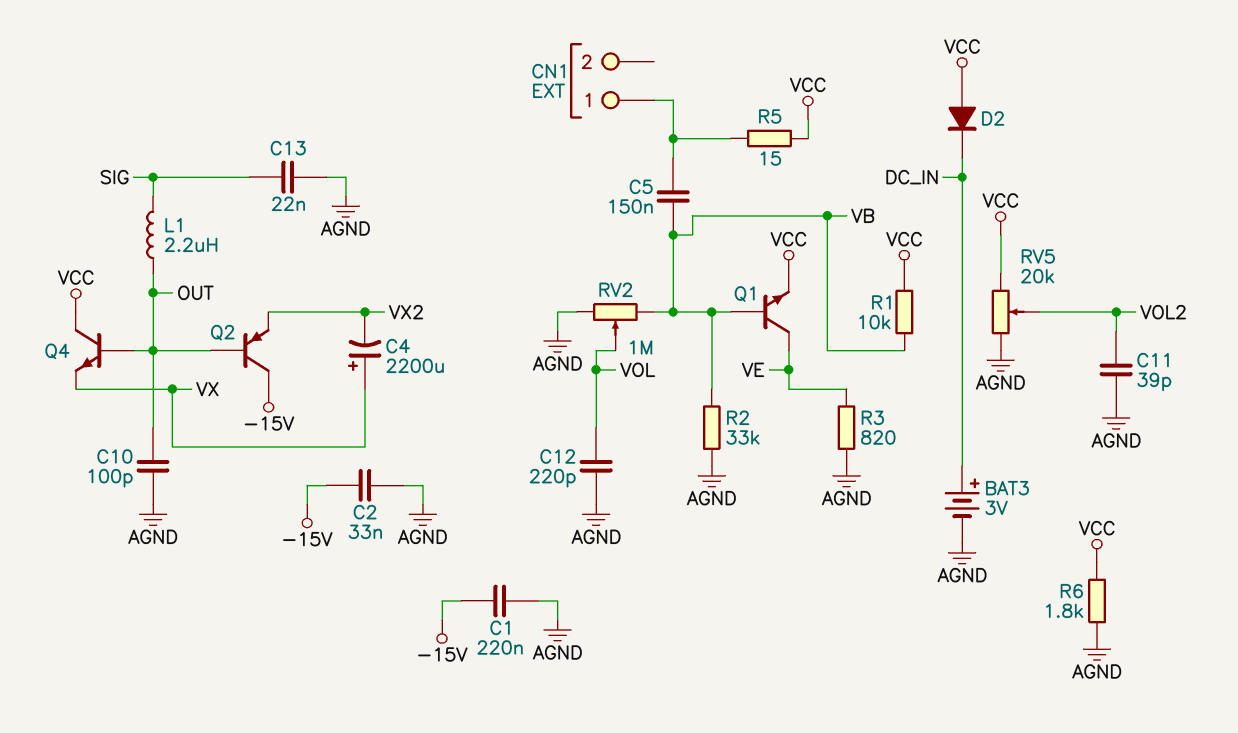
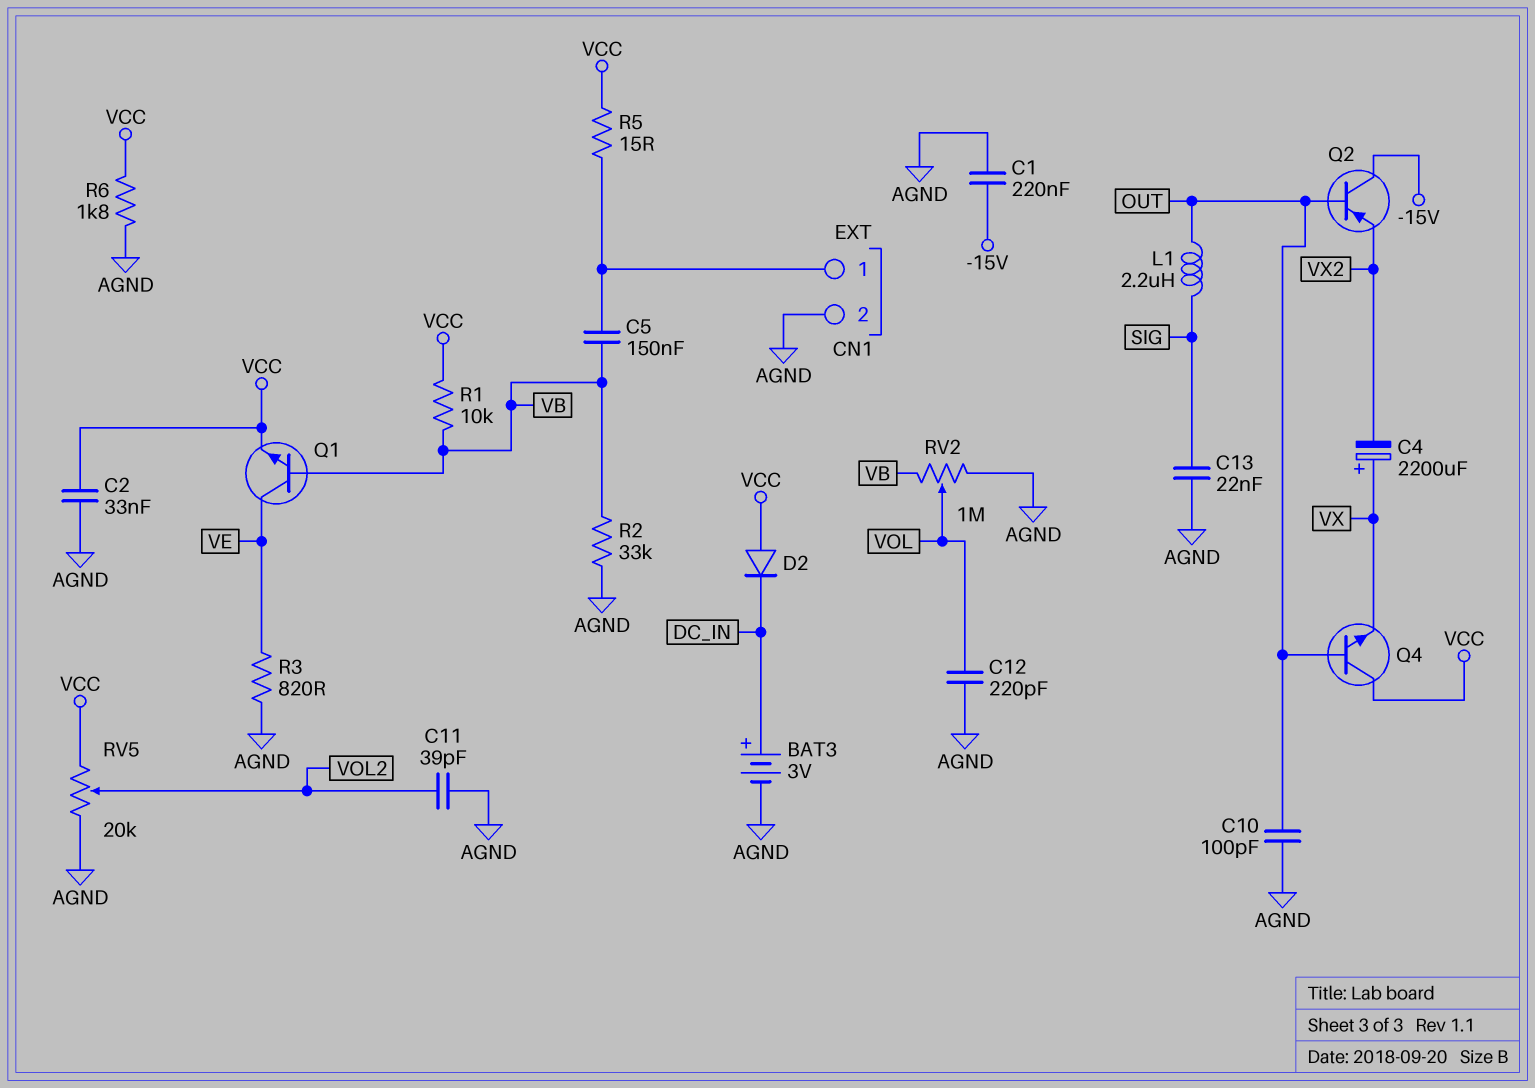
C2: 33nF (-15V, AGND) -> 33nF (AGND, VCC)
CN1 pin 2: none -> AGND

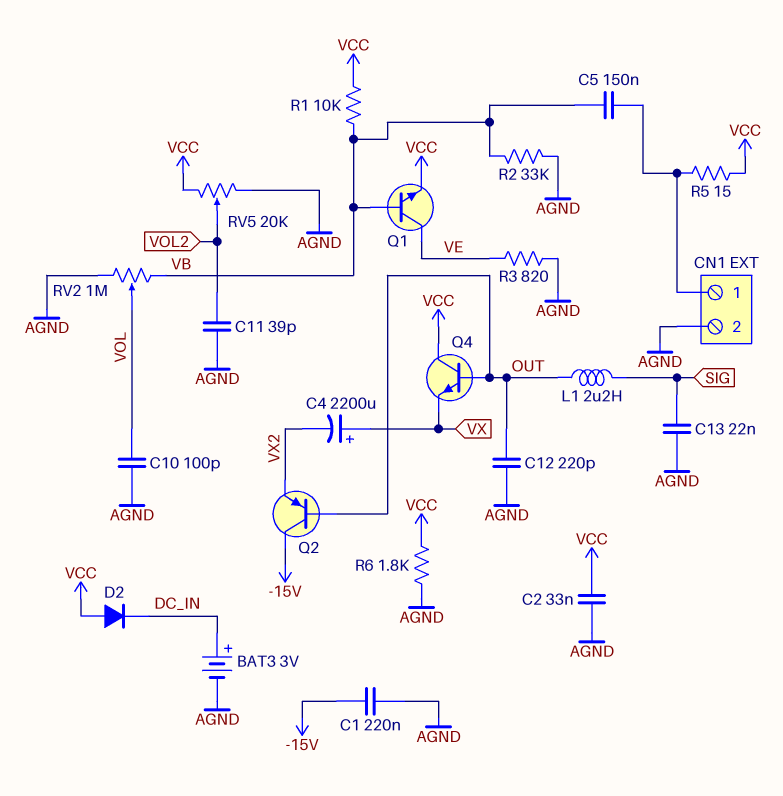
C10: 100pF (AGND, OUT) -> 100pF (AGND, VOL)
C12: 220pF (AGND, VOL) -> 220pF (AGND, OUT)

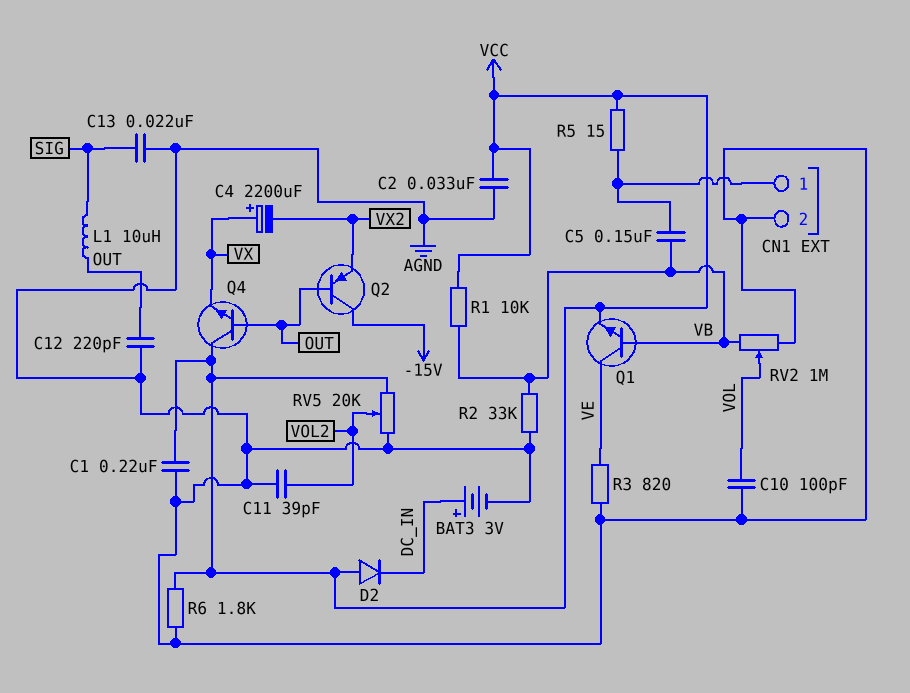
C1: 220nF (-15V, AGND) -> 220nF (AGND, VCC)
L1: 2.2uH (OUT, SIG) -> 10uH (OUT, SIG)

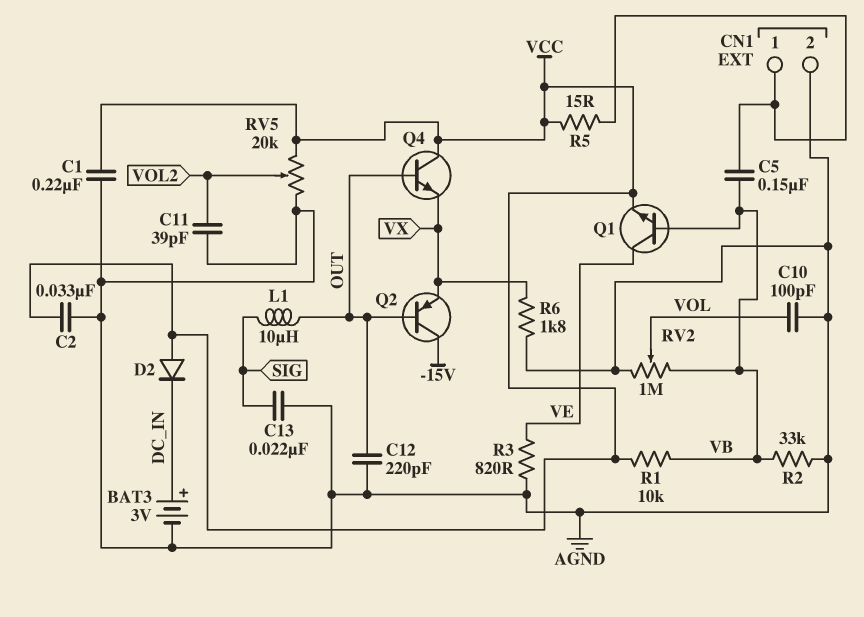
C4: 2200uF (plus VX, minus VX2) -> none
Q2: PNP (B OUT, C -15V, E VX2) -> PNP (B OUT, C -15V, E VX)
R6: 1.8k (AGND, VCC) -> 1.8k (AGND, VX)

